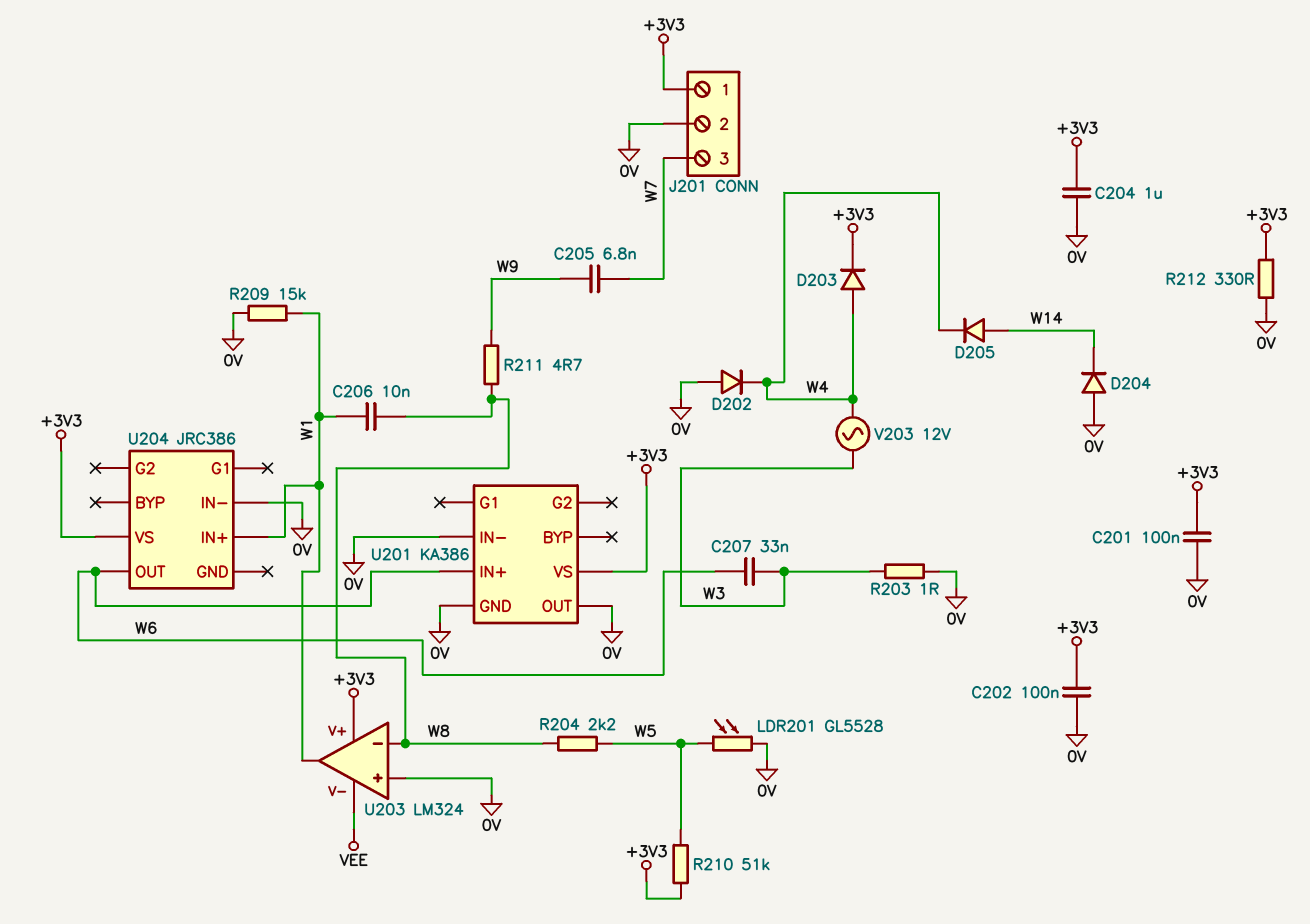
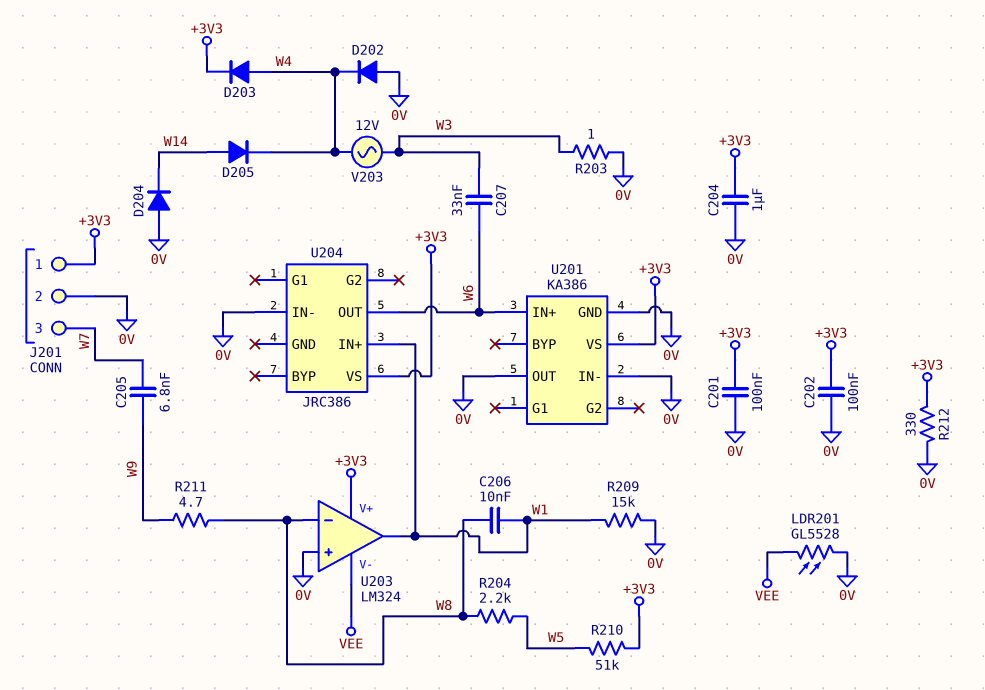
LDR201: GL5528 (0V, W5) -> GL5528 (0V, VEE)

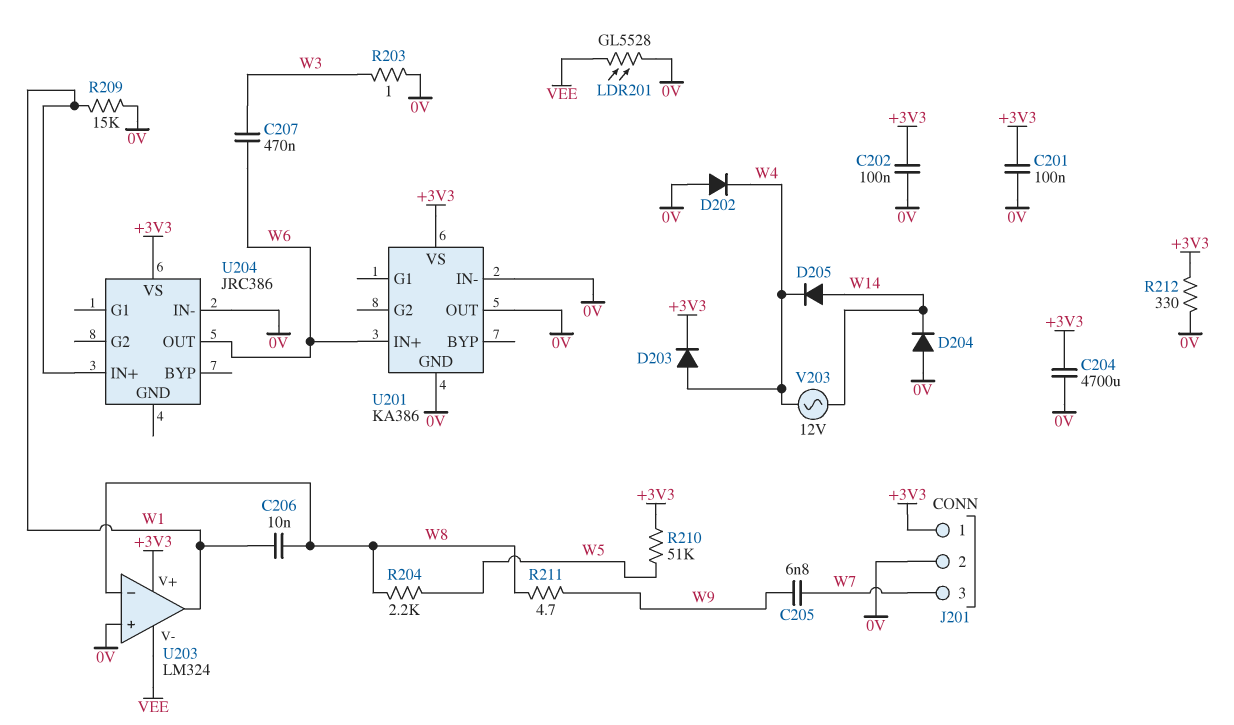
C204: 1uF (+3V3, 0V) -> 4700uF (+3V3, 0V)
C207: 33nF (W3, W6) -> 470nF (W3, W6)
V203: AC 12V (W3, W4) -> AC 12V (W4, W14)

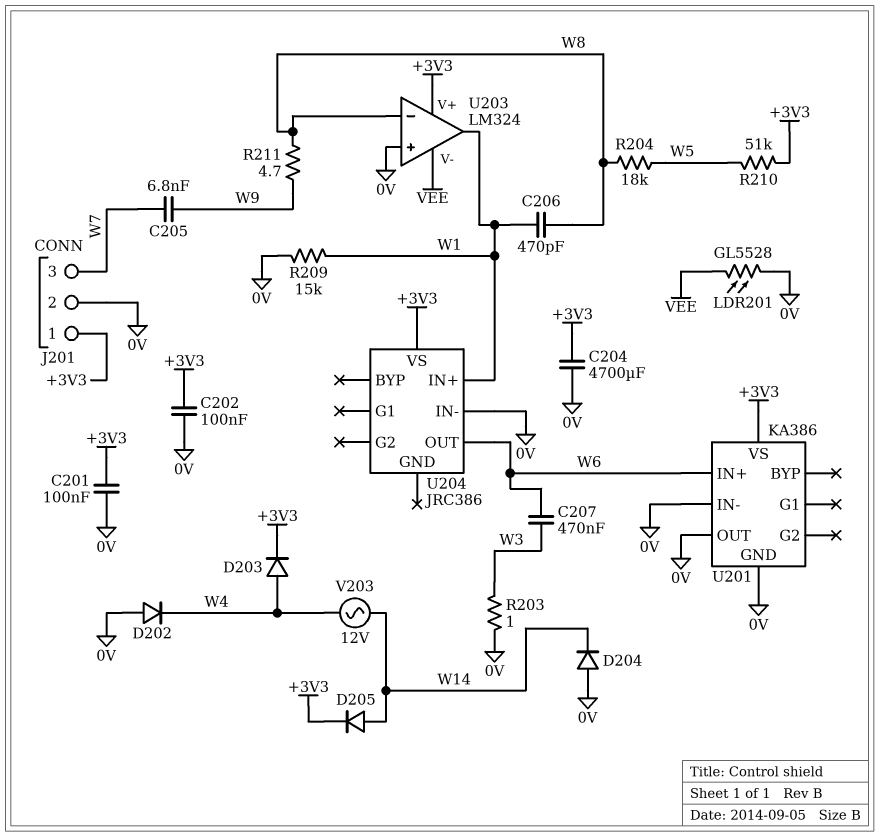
C206: 10nF (W1, W8) -> 470pF (W1, W8)
D205: diode (A W14, K W4) -> diode (A W14, K +3V3)
R204: 2.2k (W5, W8) -> 18k (W5, W8)
R212: 330 (+3V3, 0V) -> none

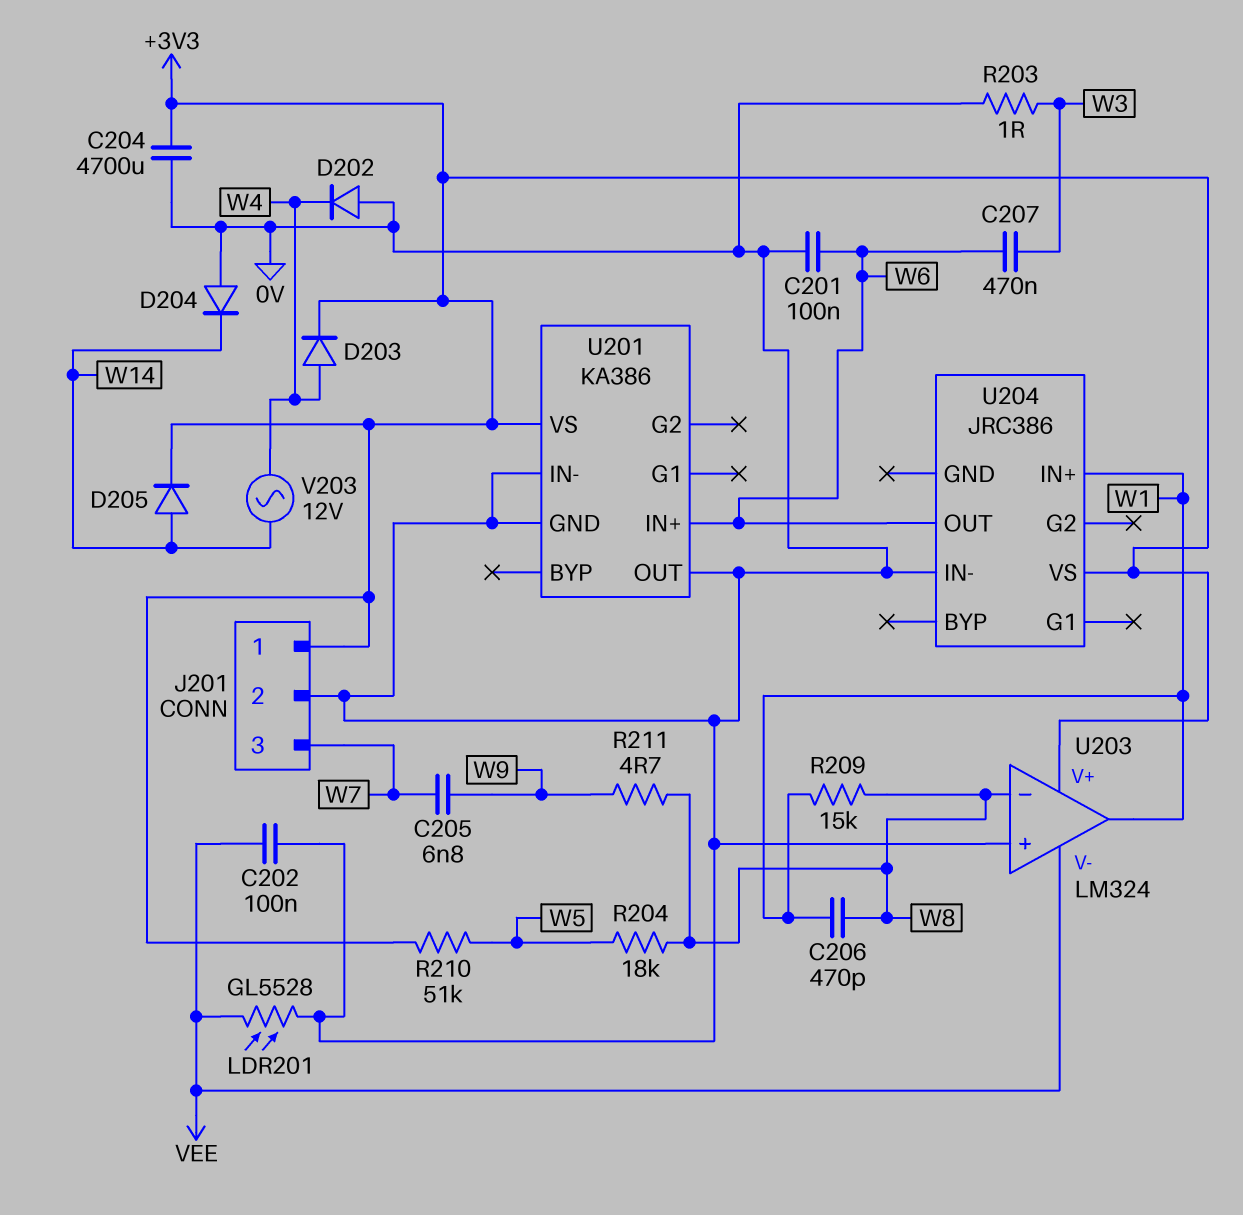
C201: 100nF (+3V3, 0V) -> 100nF (0V, W6)
C202: 100nF (+3V3, 0V) -> 100nF (0V, VEE)
R209: 15k (0V, W1) -> 15k (W1, W8)

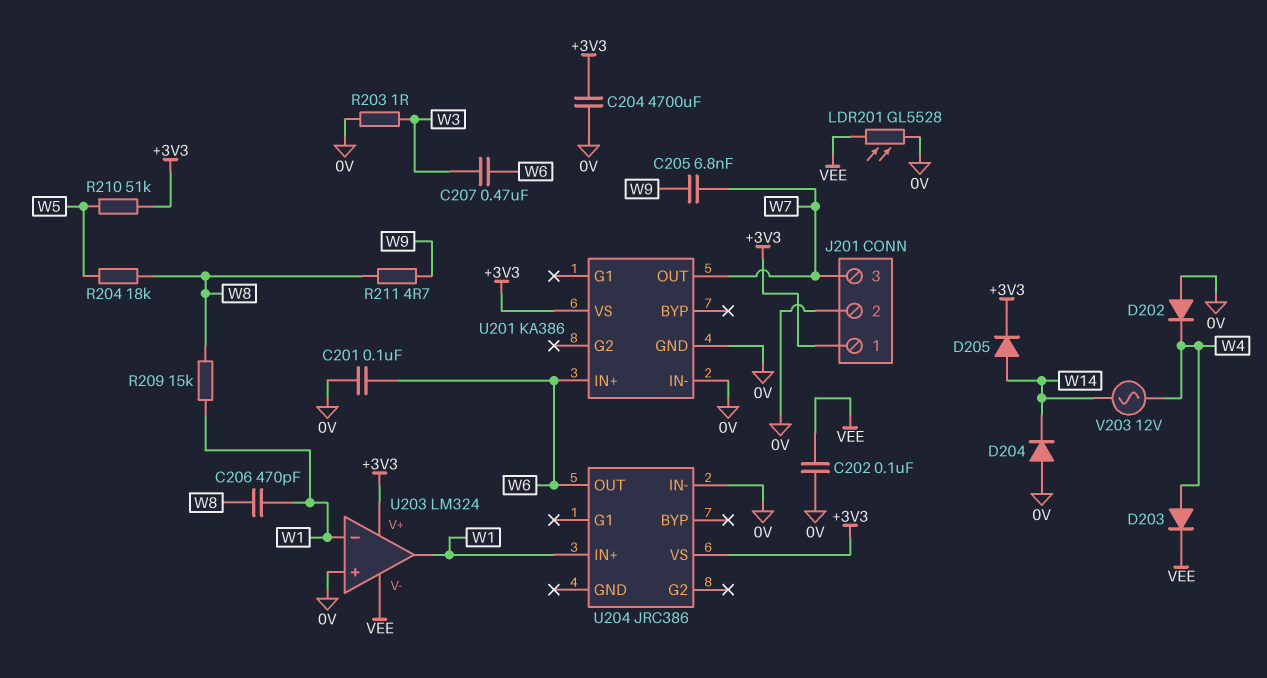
D203: diode (A W4, K +3V3) -> diode (A W4, K VEE)
U201 pin OUT: 0V -> W7
U203 pin in-: W8 -> W1

